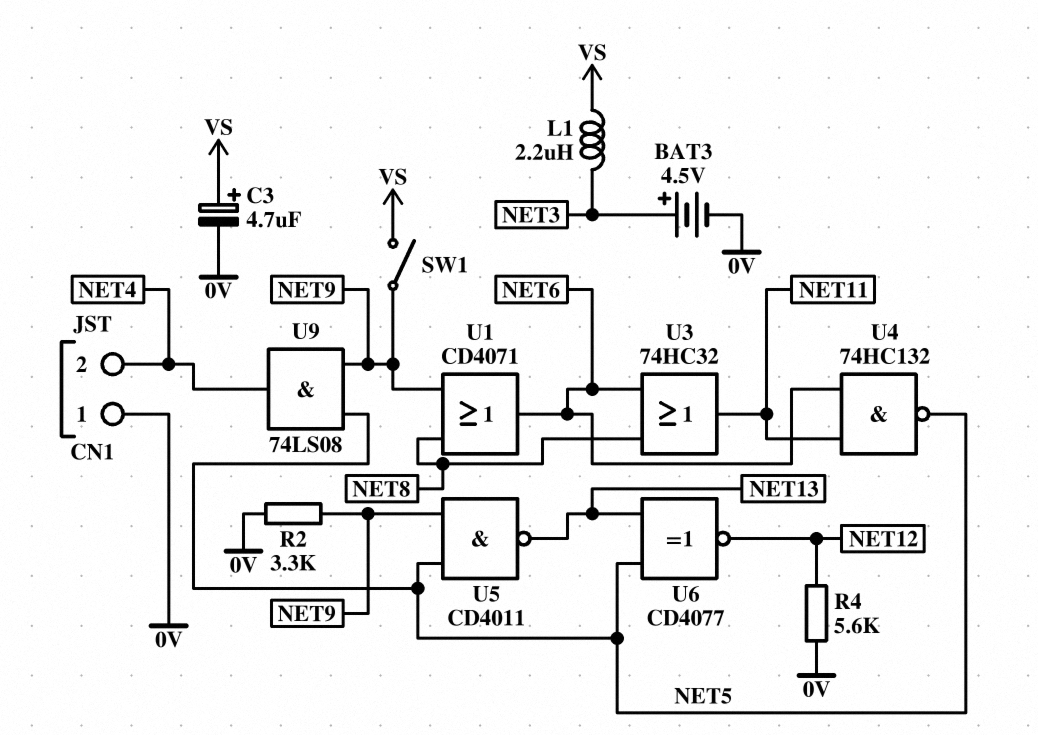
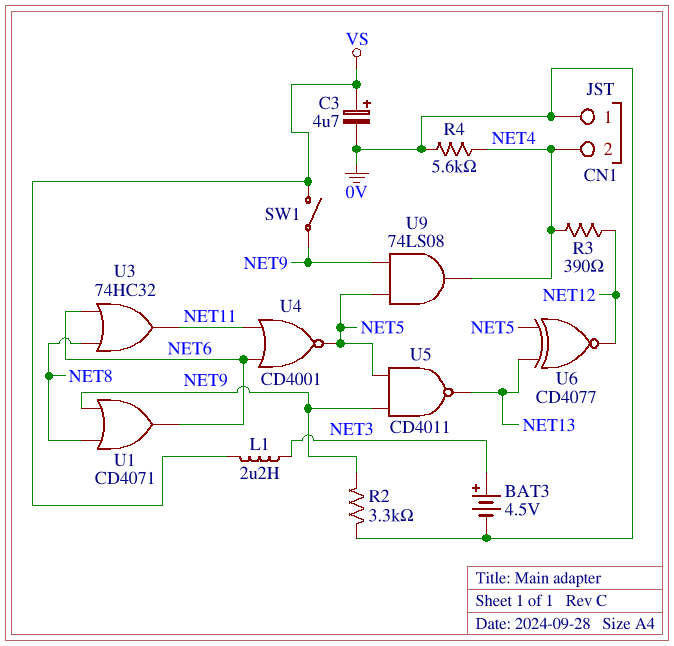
R3: none -> 390 (NET4, NET12)
R4: 5.6k (0V, NET12) -> 5.6k (0V, NET4)
U4: NAND 74HC132 (in NET6, in NET11, out NET5) -> NOR CD4001 (in NET6, in NET11, out NET5)

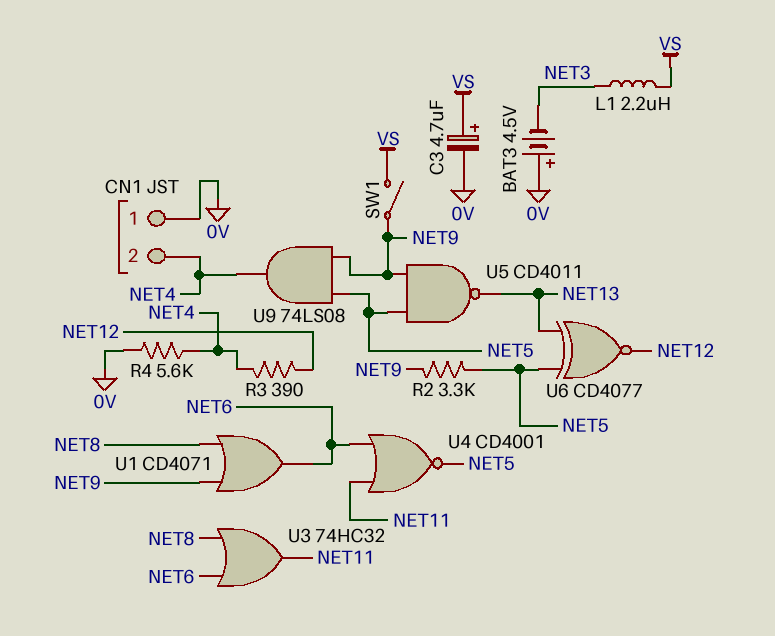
BAT3: 4.5V (plus NET3, minus 0V) -> 4.5V (plus 0V, minus NET3)
R2: 3.3k (0V, NET9) -> 3.3k (NET5, NET9)

